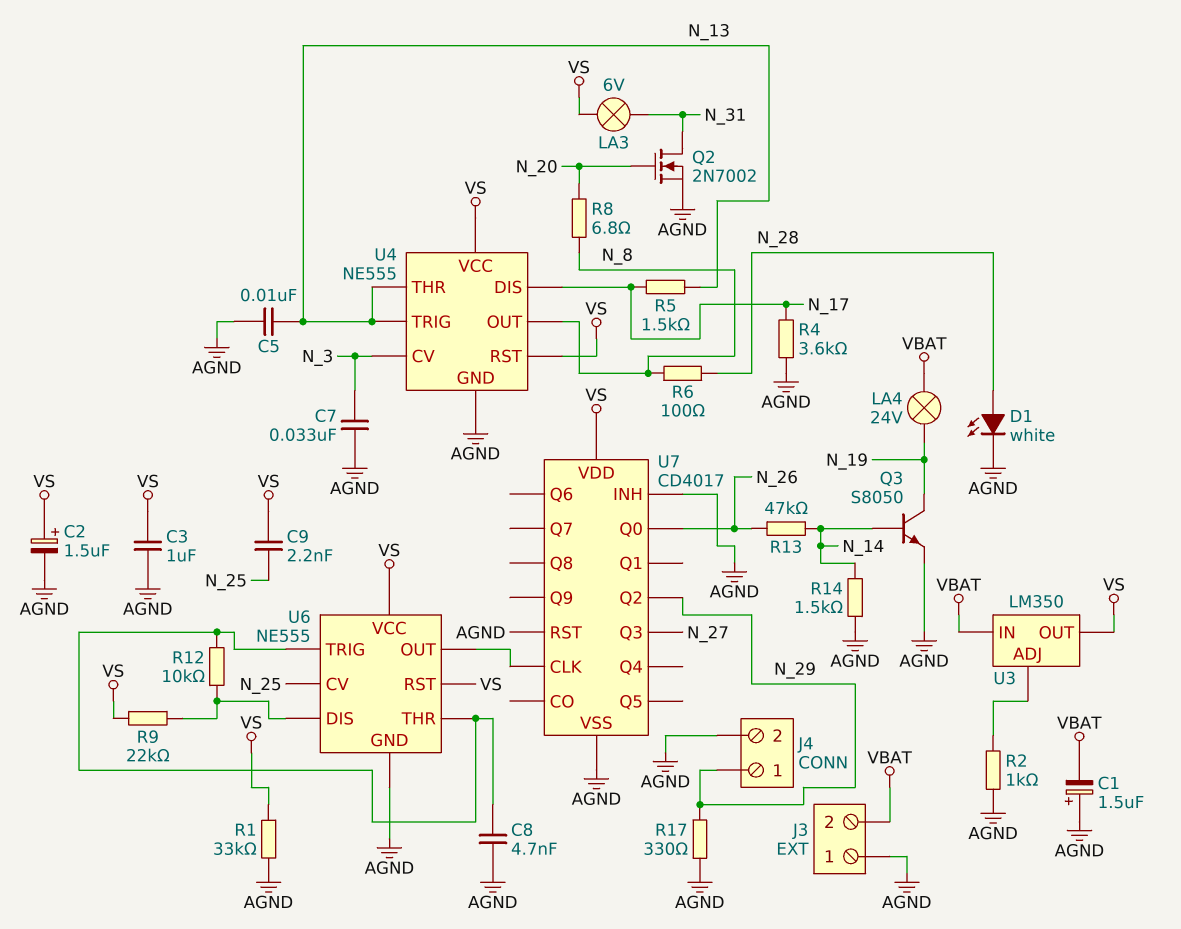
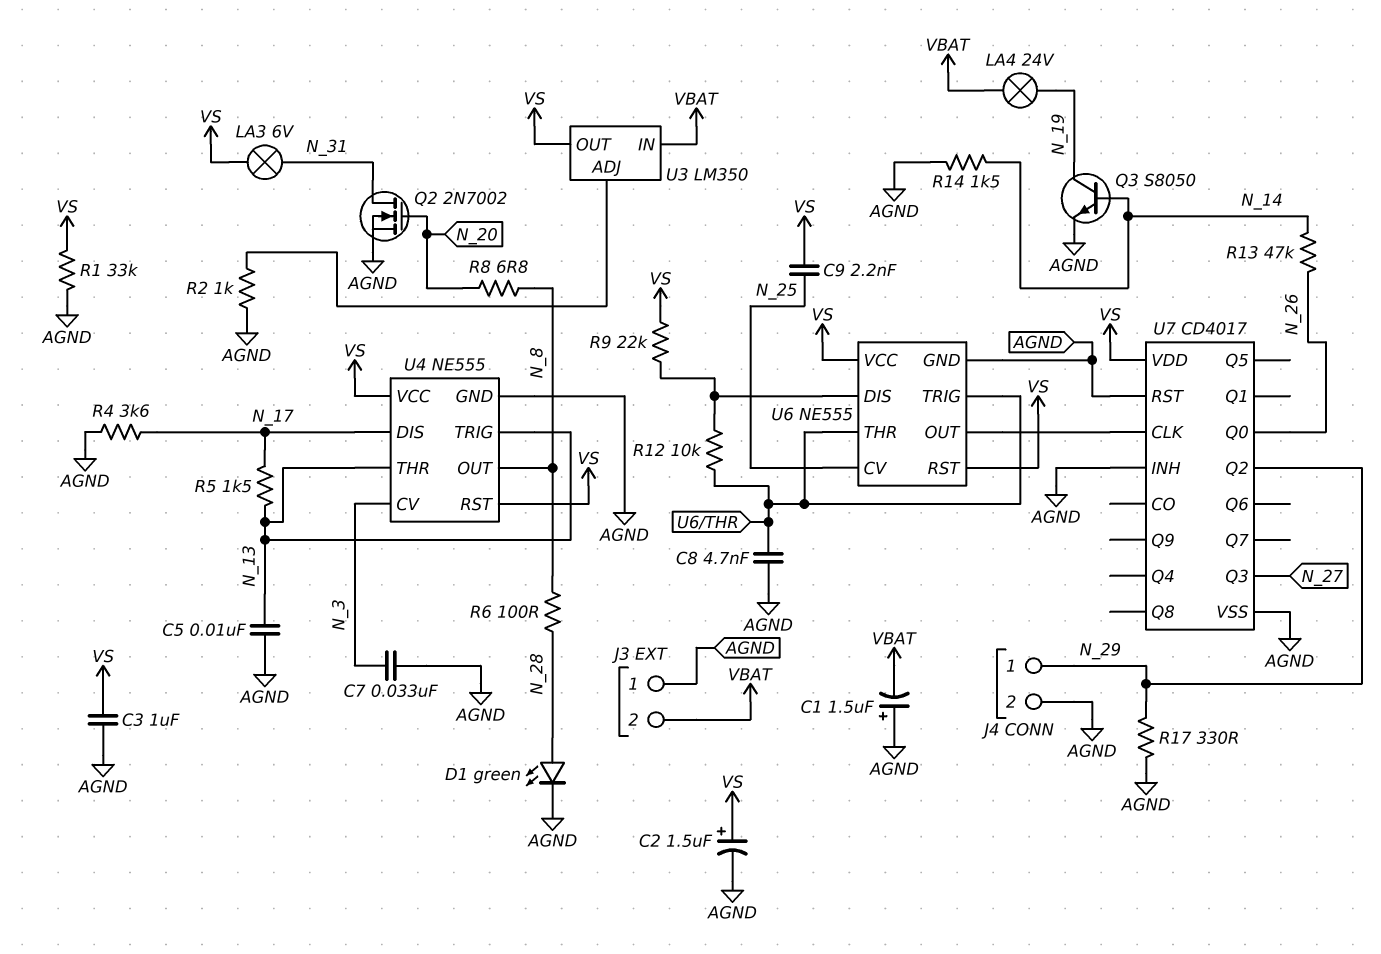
D1: LED white (A N_28, K AGND) -> LED green (A N_28, K AGND)

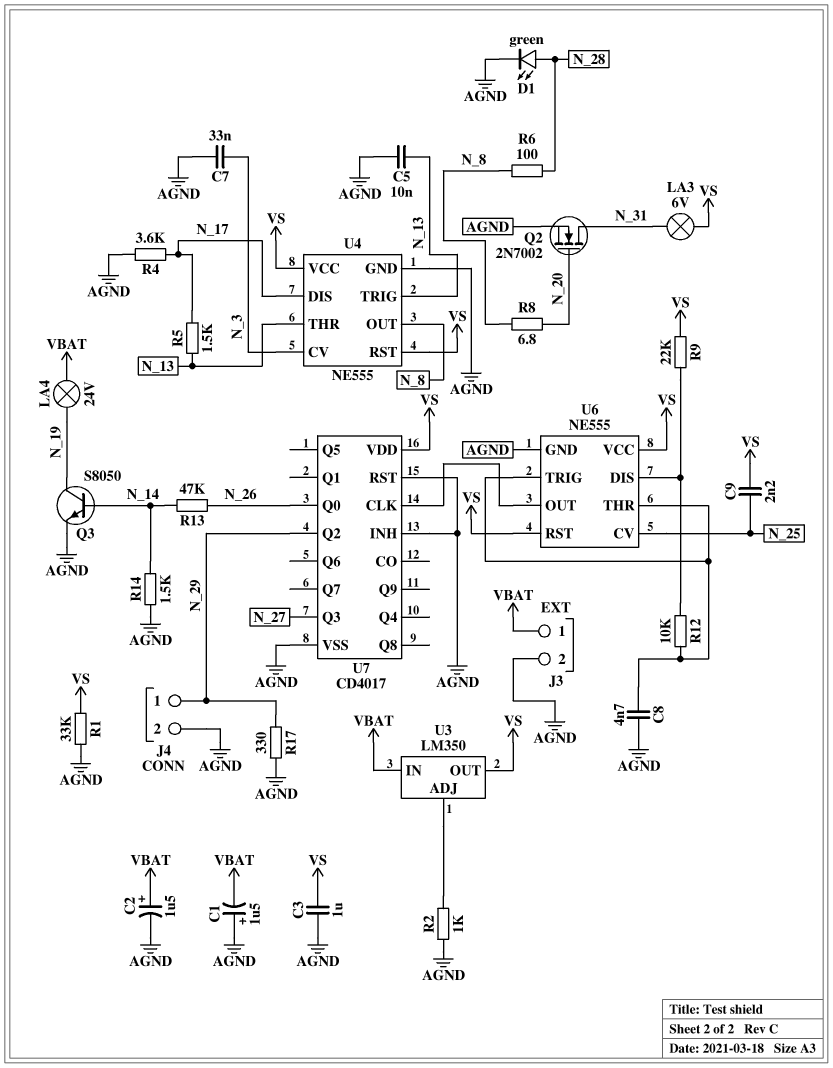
C2: 1.5uF (plus VS, minus AGND) -> 1.5uF (plus VBAT, minus AGND)
J3 pin 1: AGND -> VBAT
J3 pin 2: VBAT -> AGND

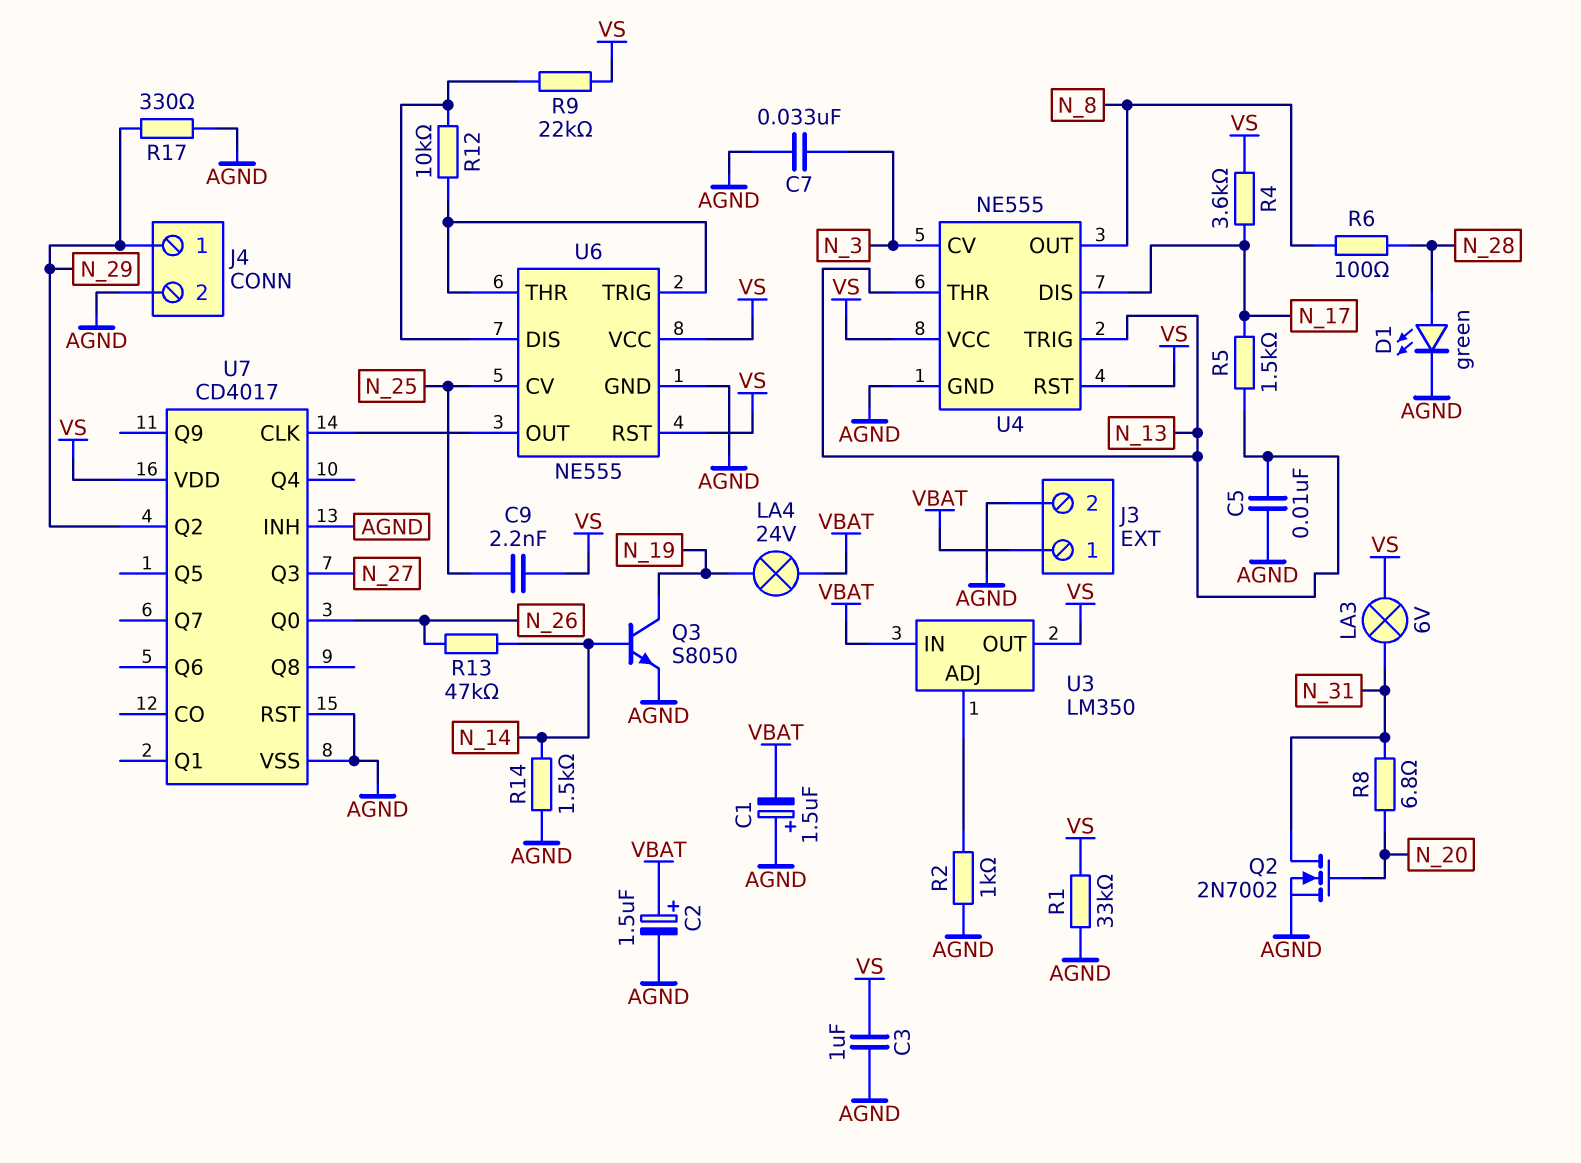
C8: 4.7nF (AGND, U6/THR) -> none
R4: 3.6k (AGND, N_17) -> 3.6k (N_17, VS)
R8: 6.8 (N_8, N_20) -> 6.8 (N_20, N_31)

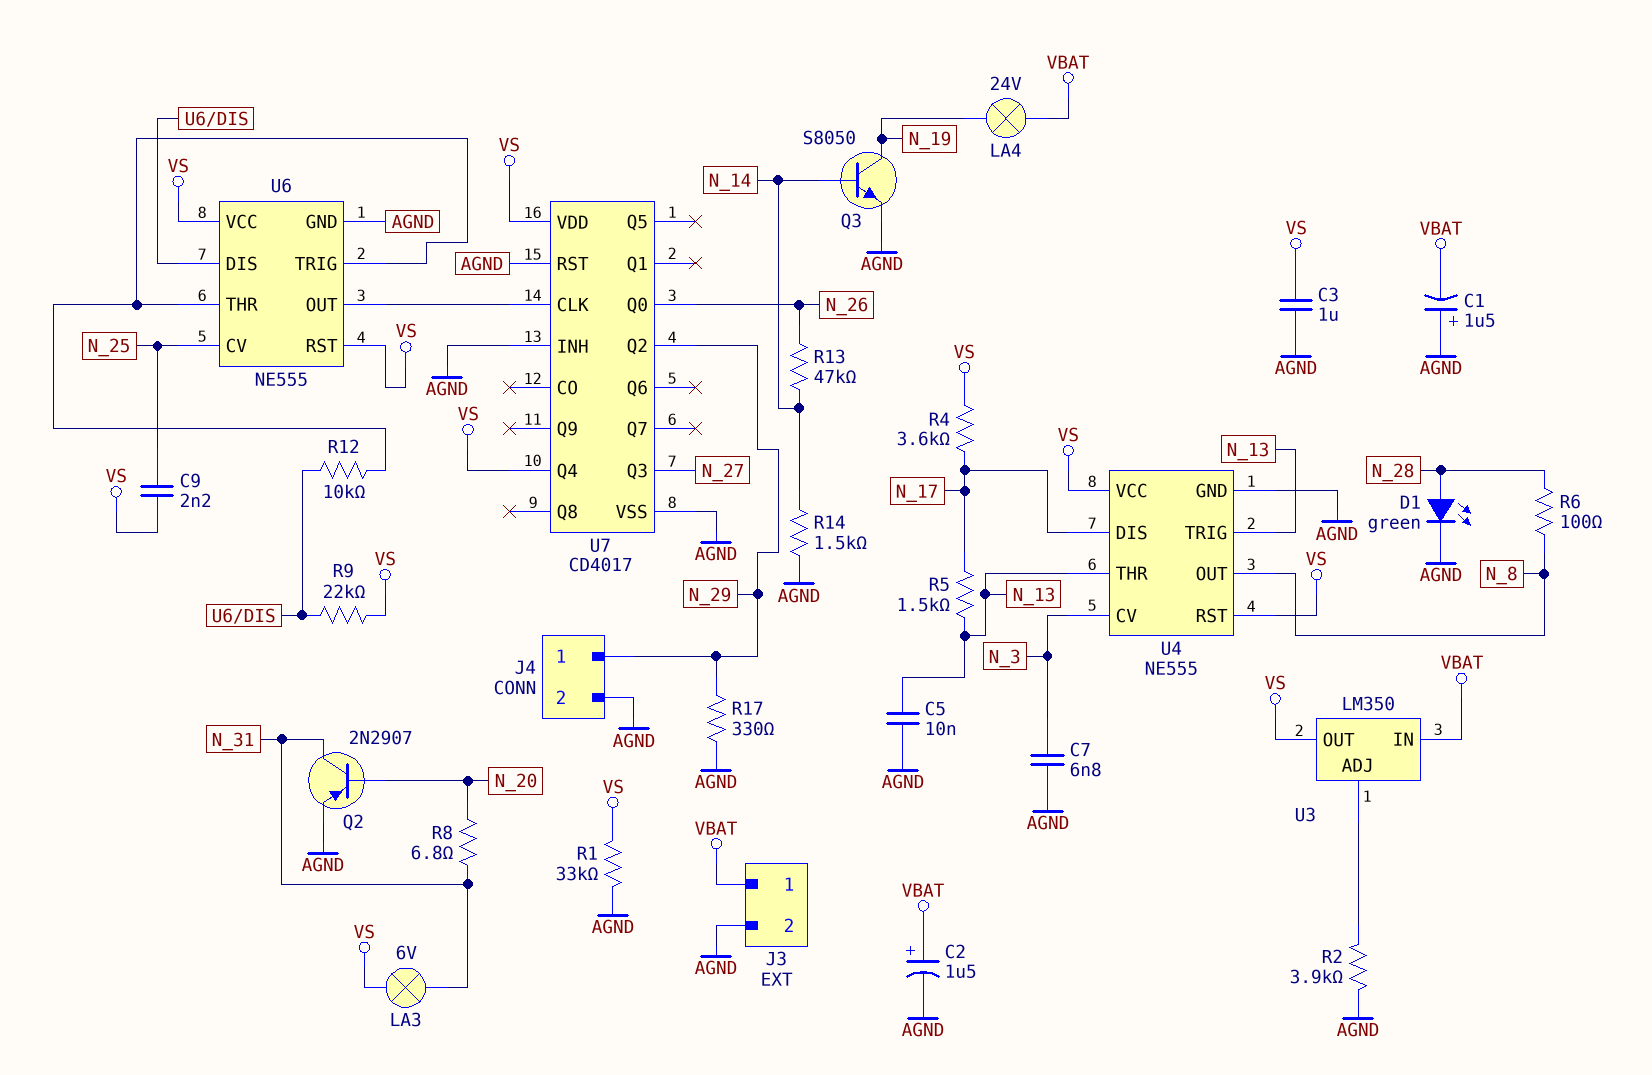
C7: 33nF (AGND, N_3) -> 6.8nF (AGND, N_3)
Q2: NMOS 2N7002 (G N_20, D N_31, S AGND) -> PNP 2N2907 (B N_20, C N_31, E AGND)
R2: 1k (AGND, U3/ADJ) -> 3.9k (AGND, U3/ADJ)
U7 pin Q4: none -> VS

